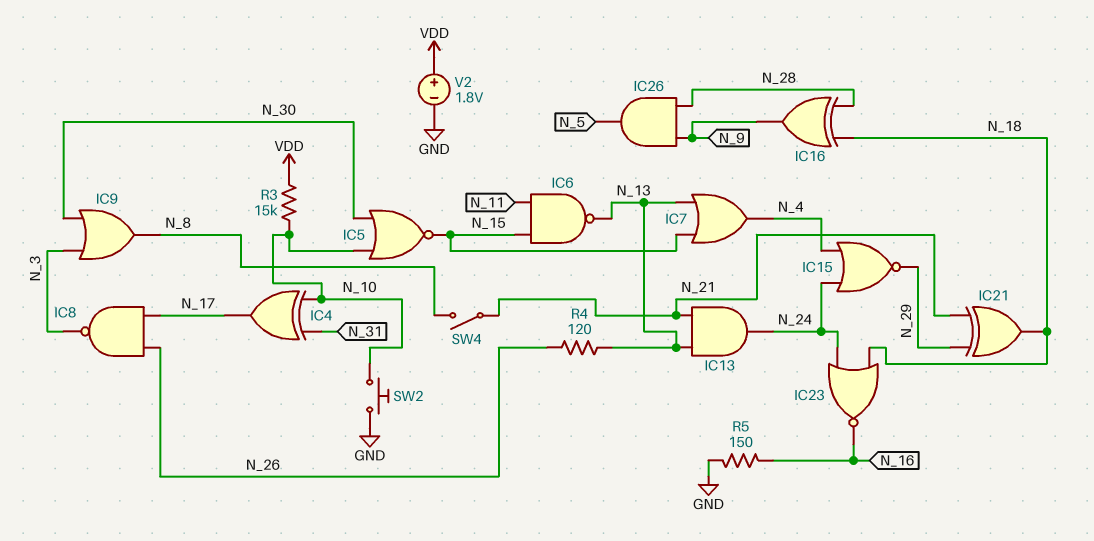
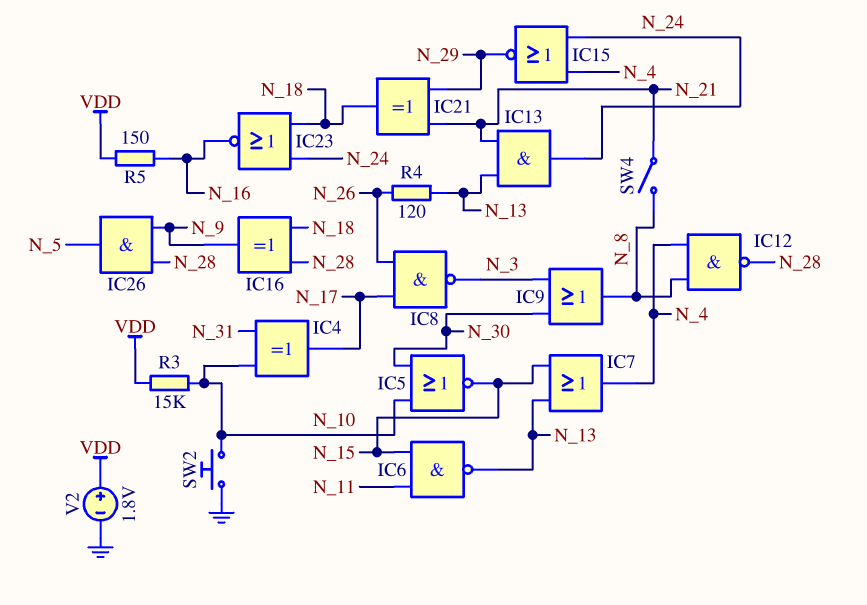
IC12: none -> NAND (in N_4, in N_8, out N_28)
R5: 150 (GND, N_16) -> 150 (N_16, VDD)

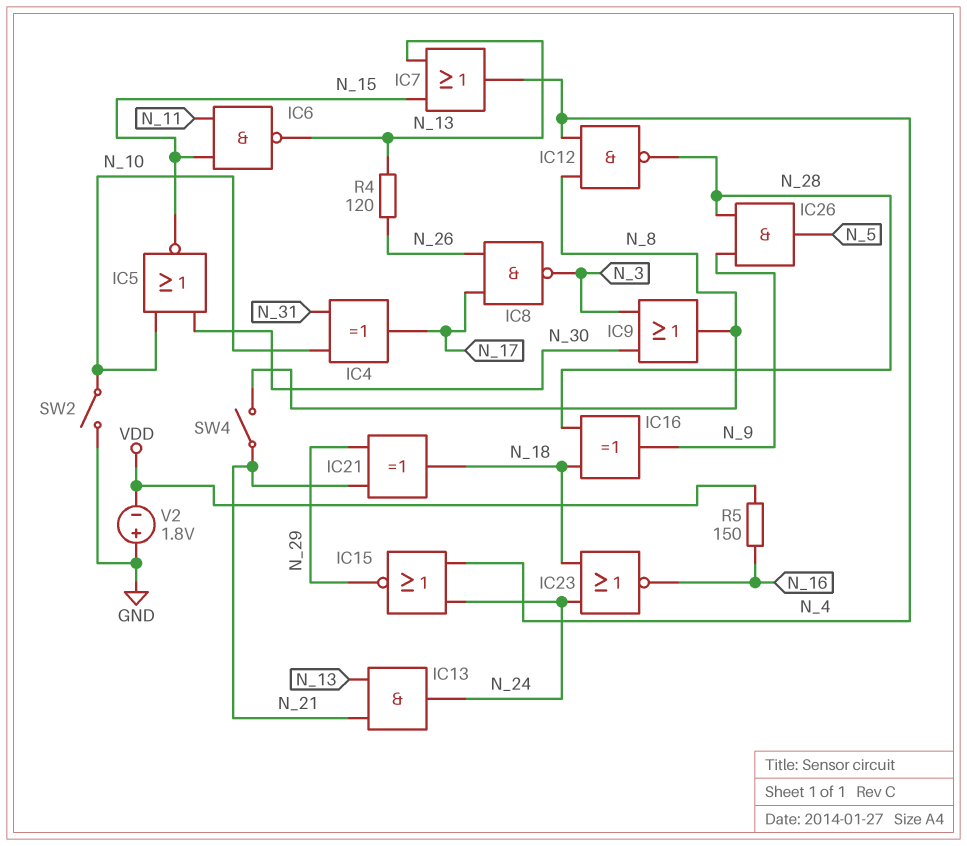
R3: 15k (N_10, VDD) -> none
SW2: button (GND, N_10) -> switch (GND, N_10)
V2: 1.8V (plus VDD, minus GND) -> 1.8V (plus GND, minus VDD)

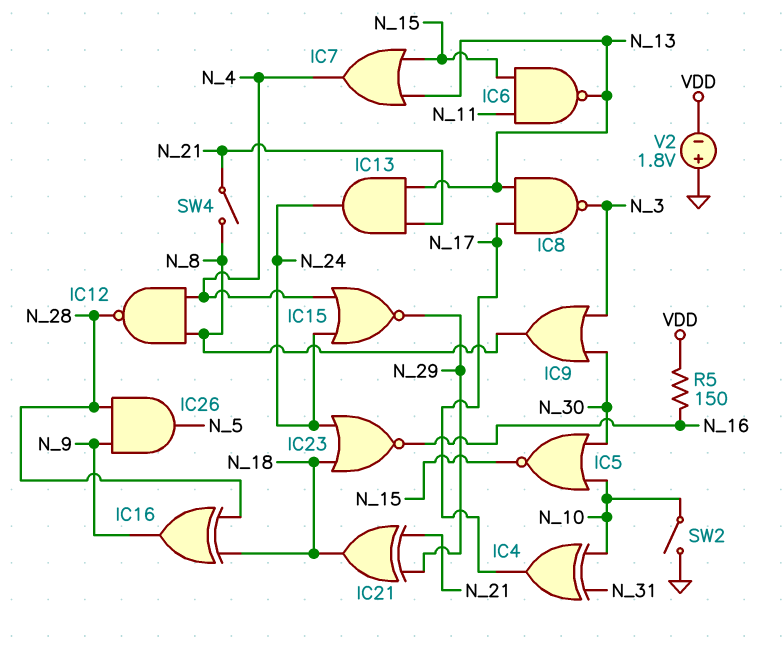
IC8: NAND (in N_17, in N_26, out N_3) -> NAND (in N_13, in N_17, out N_3)
R4: 120 (N_13, N_26) -> none

